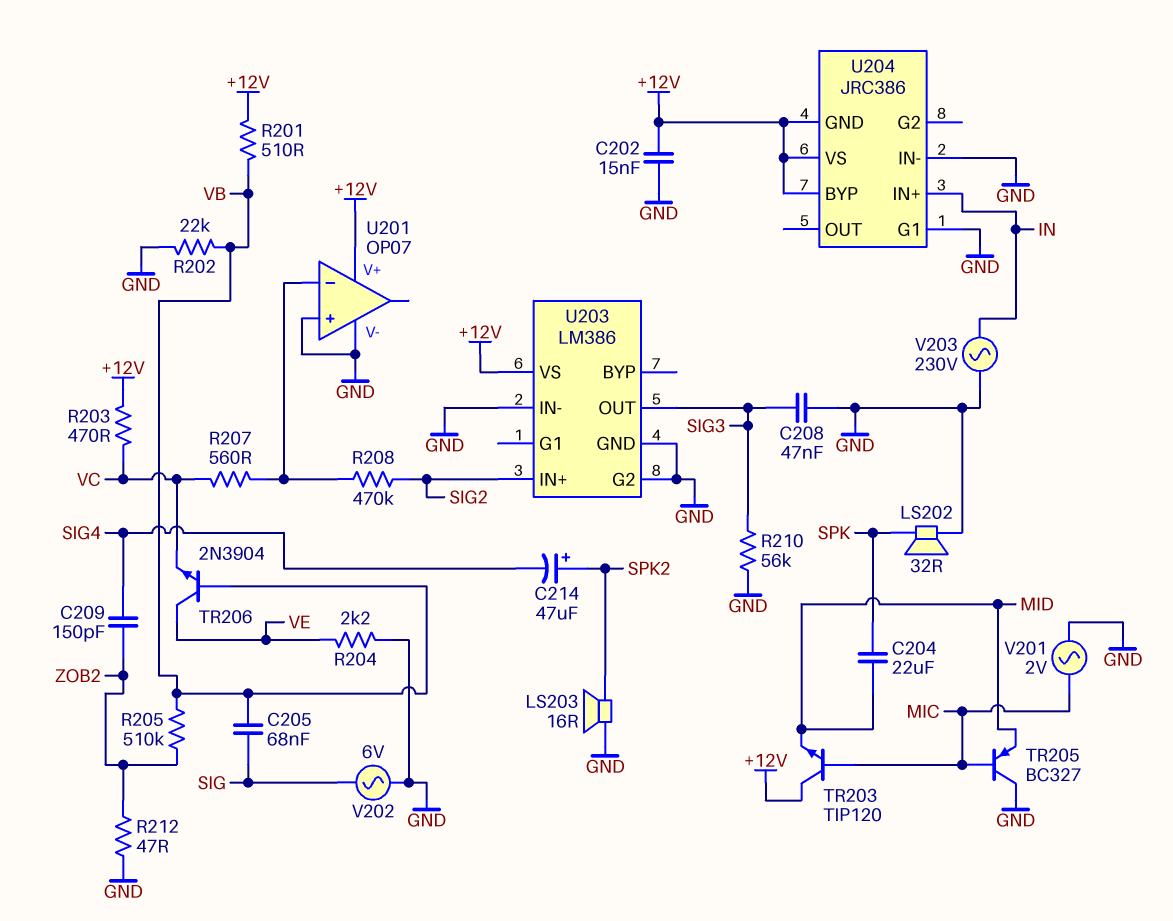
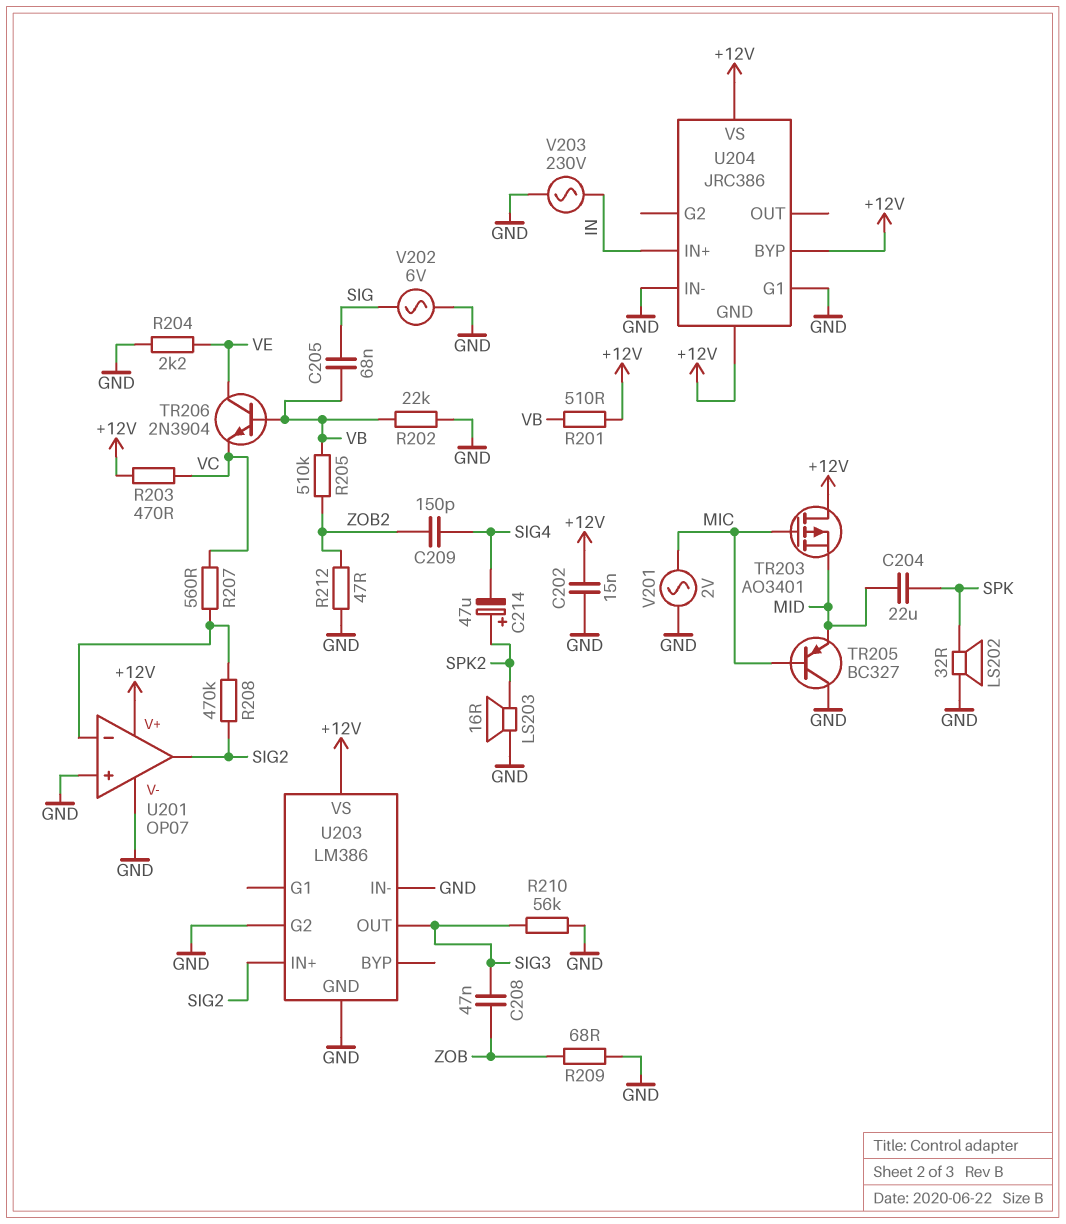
C208: 47nF (GND, SIG3) -> 47nF (SIG3, ZOB)
R209: none -> 68 (GND, ZOB)
TR203: NPN TIP120 (B MIC, C +12V, E MID) -> PMOS AO3401 (G MIC, D +12V, S MID)
U201 pin out: none -> SIG2

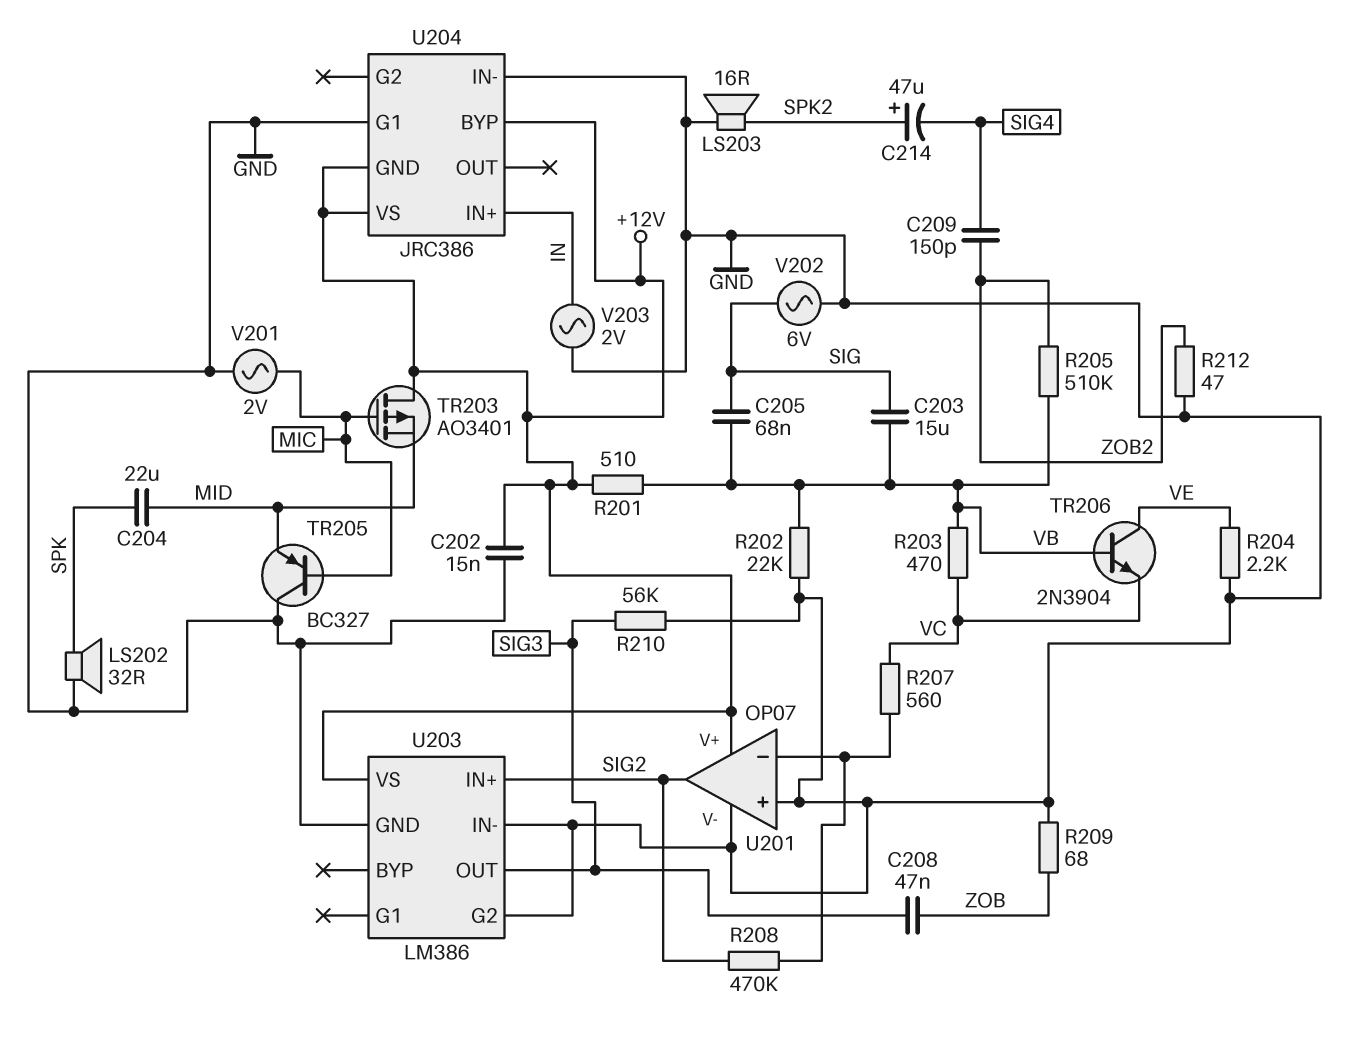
C203: none -> 15uF (SIG, VB)
R203: 470 (+12V, VC) -> 470 (VB, VC)
V203: AC 230V (GND, IN) -> AC 2V (GND, IN)

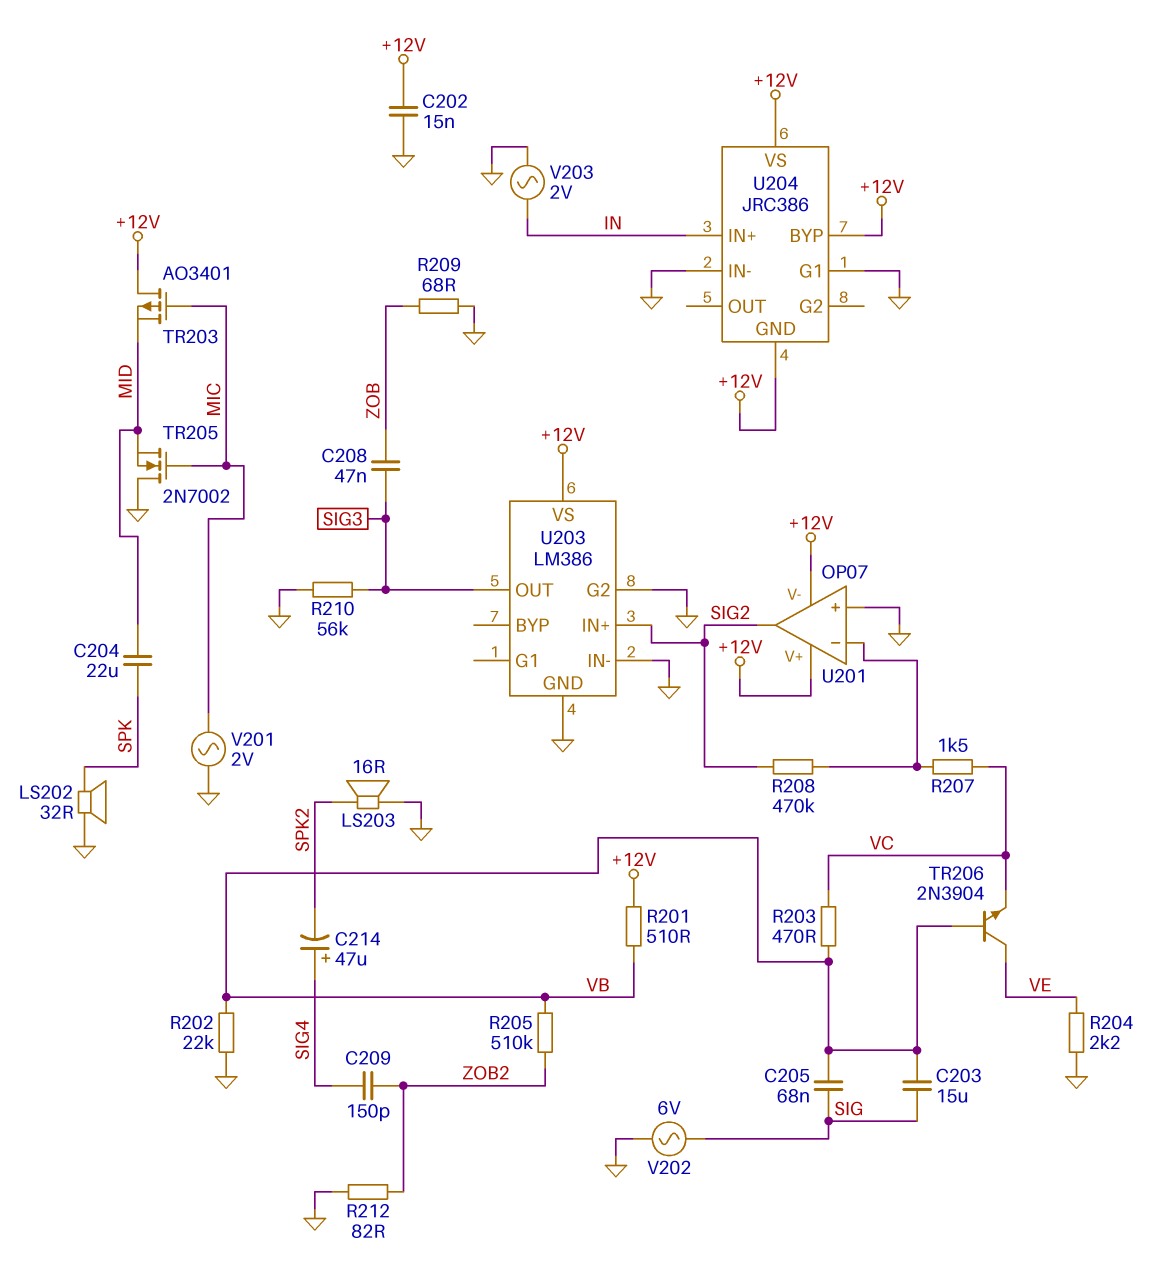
C214: 47uF (plus SPK2, minus SIG4) -> 47uF (plus SIG4, minus SPK2)
R207: 560 (U201/in-, VC) -> 1.5k (U201/in-, VC)
R212: 47 (GND, ZOB2) -> 82 (GND, ZOB2)
TR205: PNP BC327 (B MIC, C GND, E MID) -> NMOS 2N7002 (G MIC, D GND, S MID)
U201 pin V-: GND -> +12V

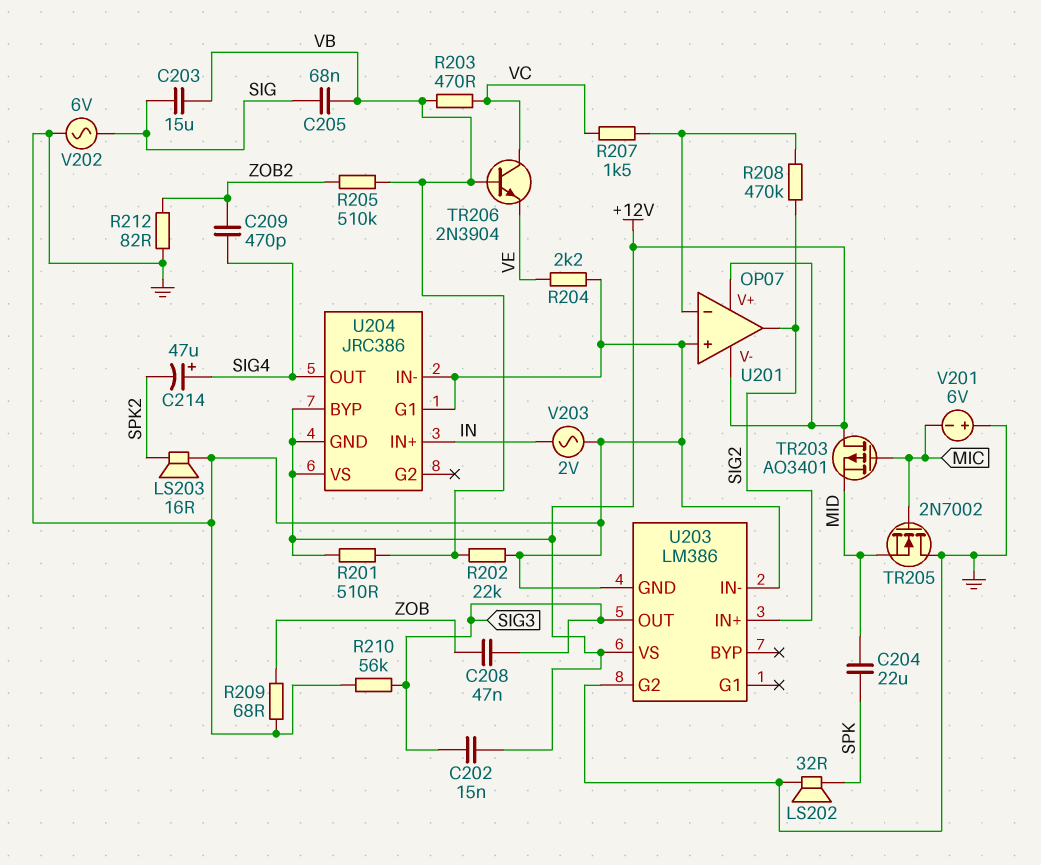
C202: 15nF (+12V, GND) -> 15nF (+12V, SIG3)
C209: 150pF (SIG4, ZOB2) -> 470pF (SIG4, ZOB2)
TR206: NPN 2N3904 (B VB, C VE, E VC) -> NPN 2N3904 (B VB, C VC, E VE)
U204 pin OUT: none -> SIG4
V201: AC 2V (GND, MIC) -> 6V (plus GND, minus MIC)

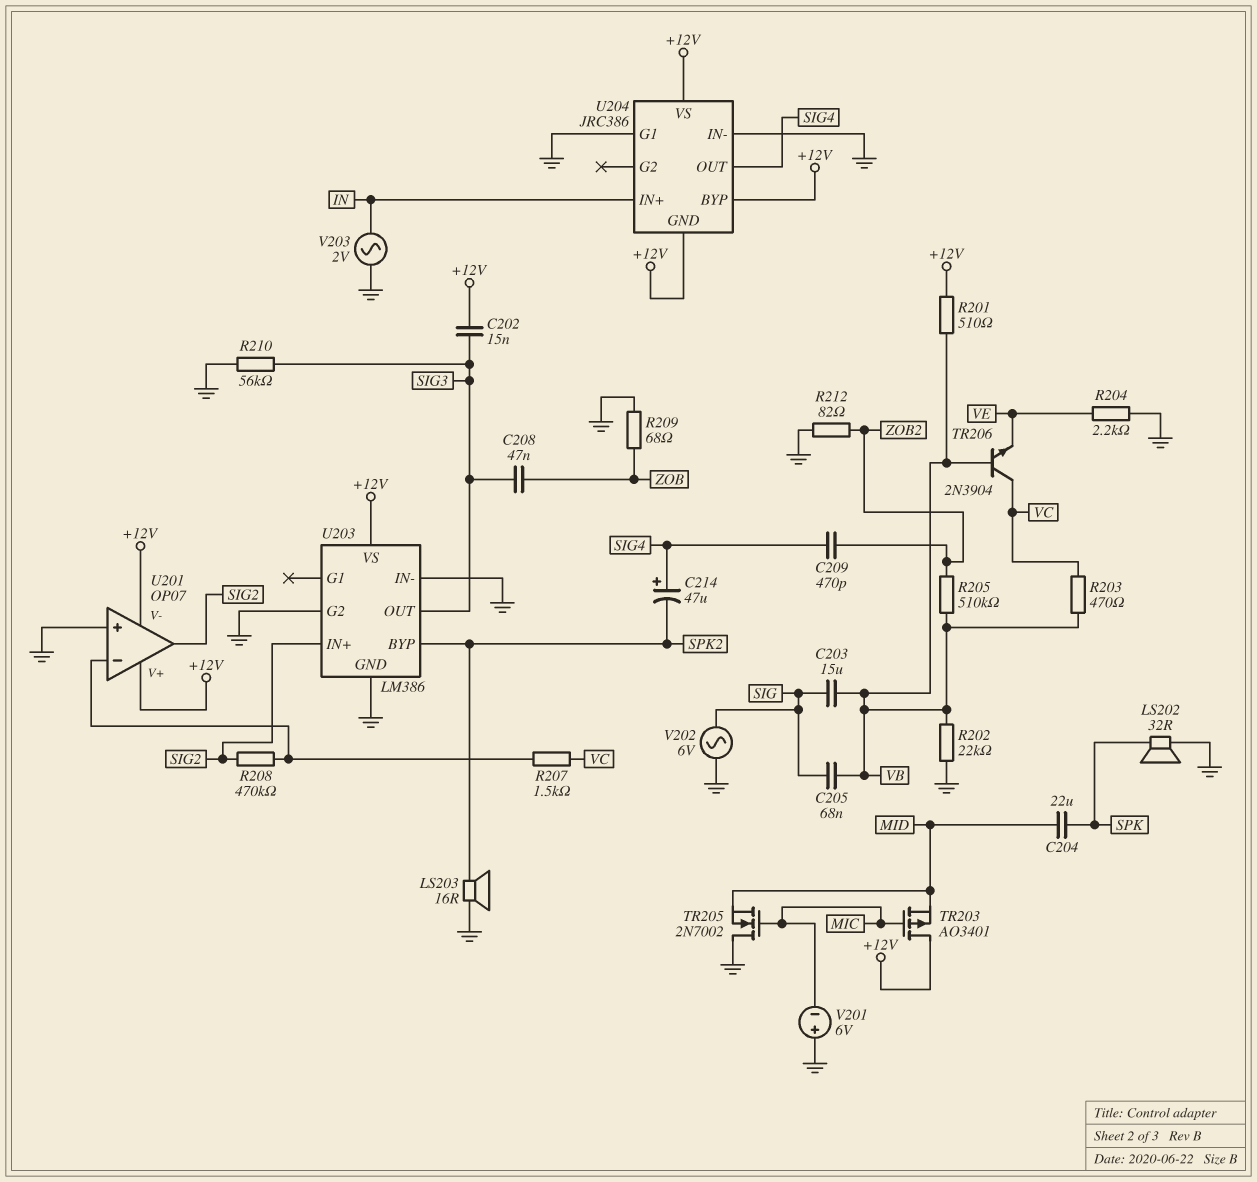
U203 pin BYP: none -> SPK2

